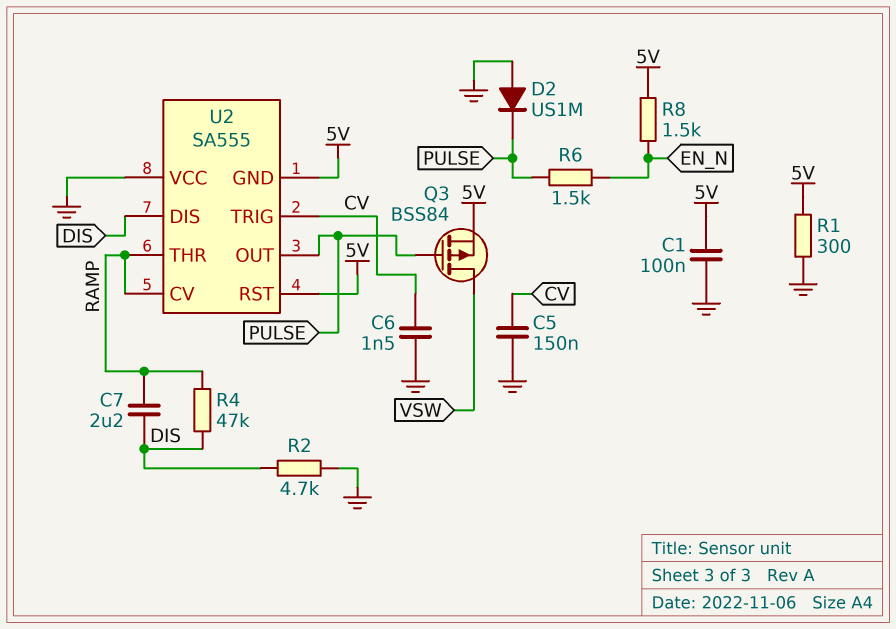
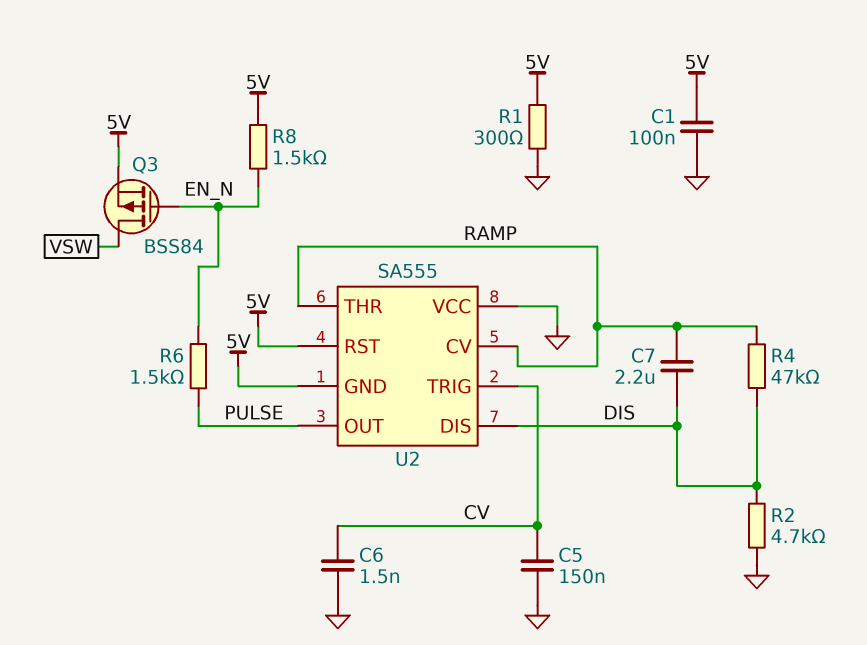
D2: diode US1M (A GND, K PULSE) -> none
Q3: PMOS BSS84 (G PULSE, D VSW, S 5V) -> PMOS BSS84 (G EN_N, D VSW, S 5V)

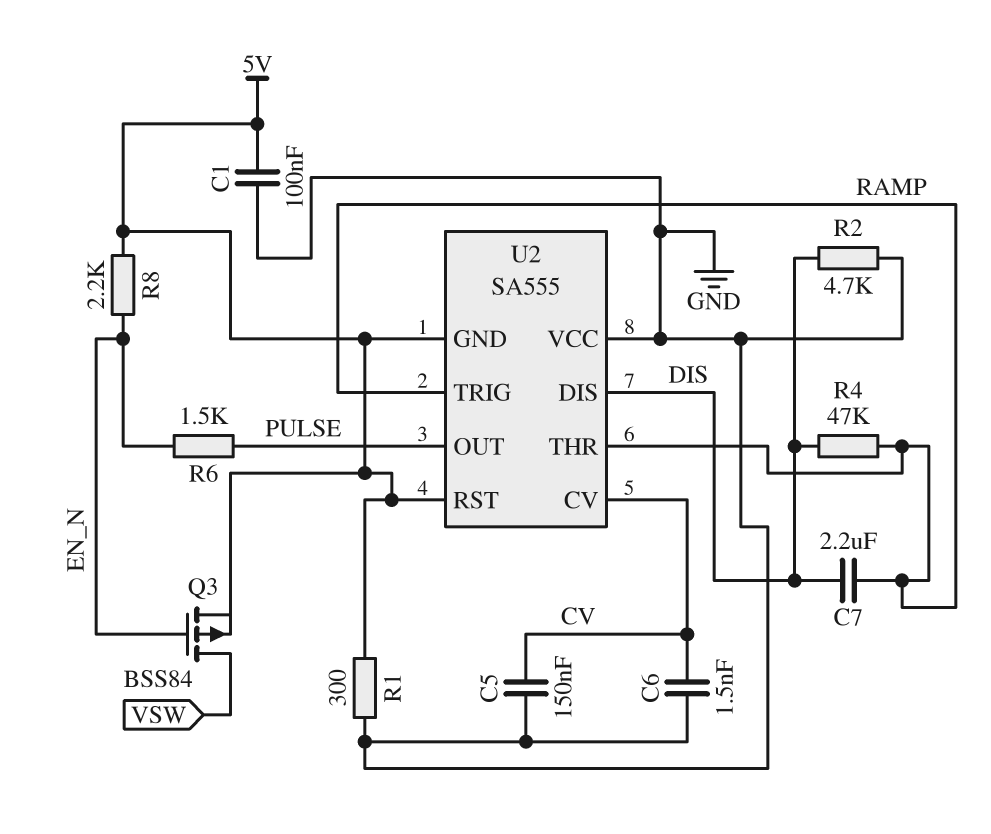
R8: 1.5k (5V, EN_N) -> 2.2k (5V, EN_N)
U2 pin CV: RAMP -> CV
U2 pin TRIG: CV -> RAMP

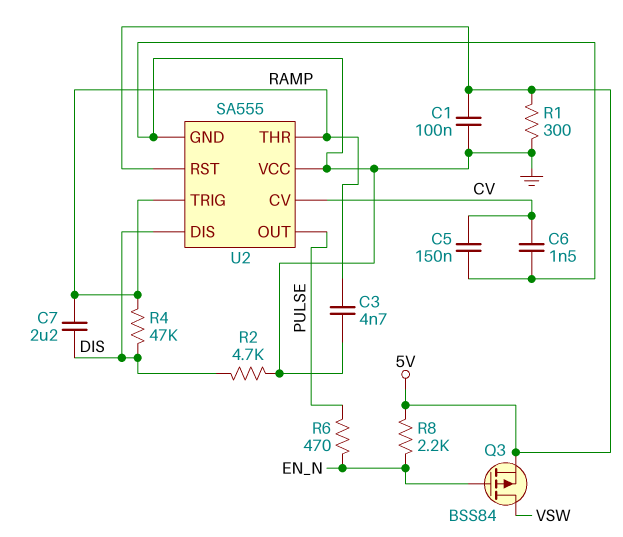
C3: none -> 4.7nF (GND, RAMP)
R6: 1.5k (EN_N, PULSE) -> 470 (EN_N, PULSE)
U2 pin GND: 5V -> GND

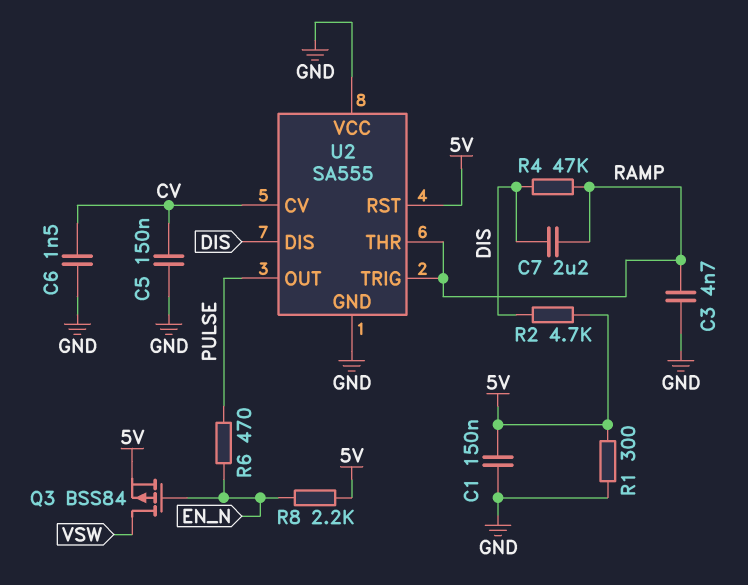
C1: 100nF (5V, GND) -> 150nF (5V, GND)
R2: 4.7k (DIS, GND) -> 4.7k (5V, DIS)

